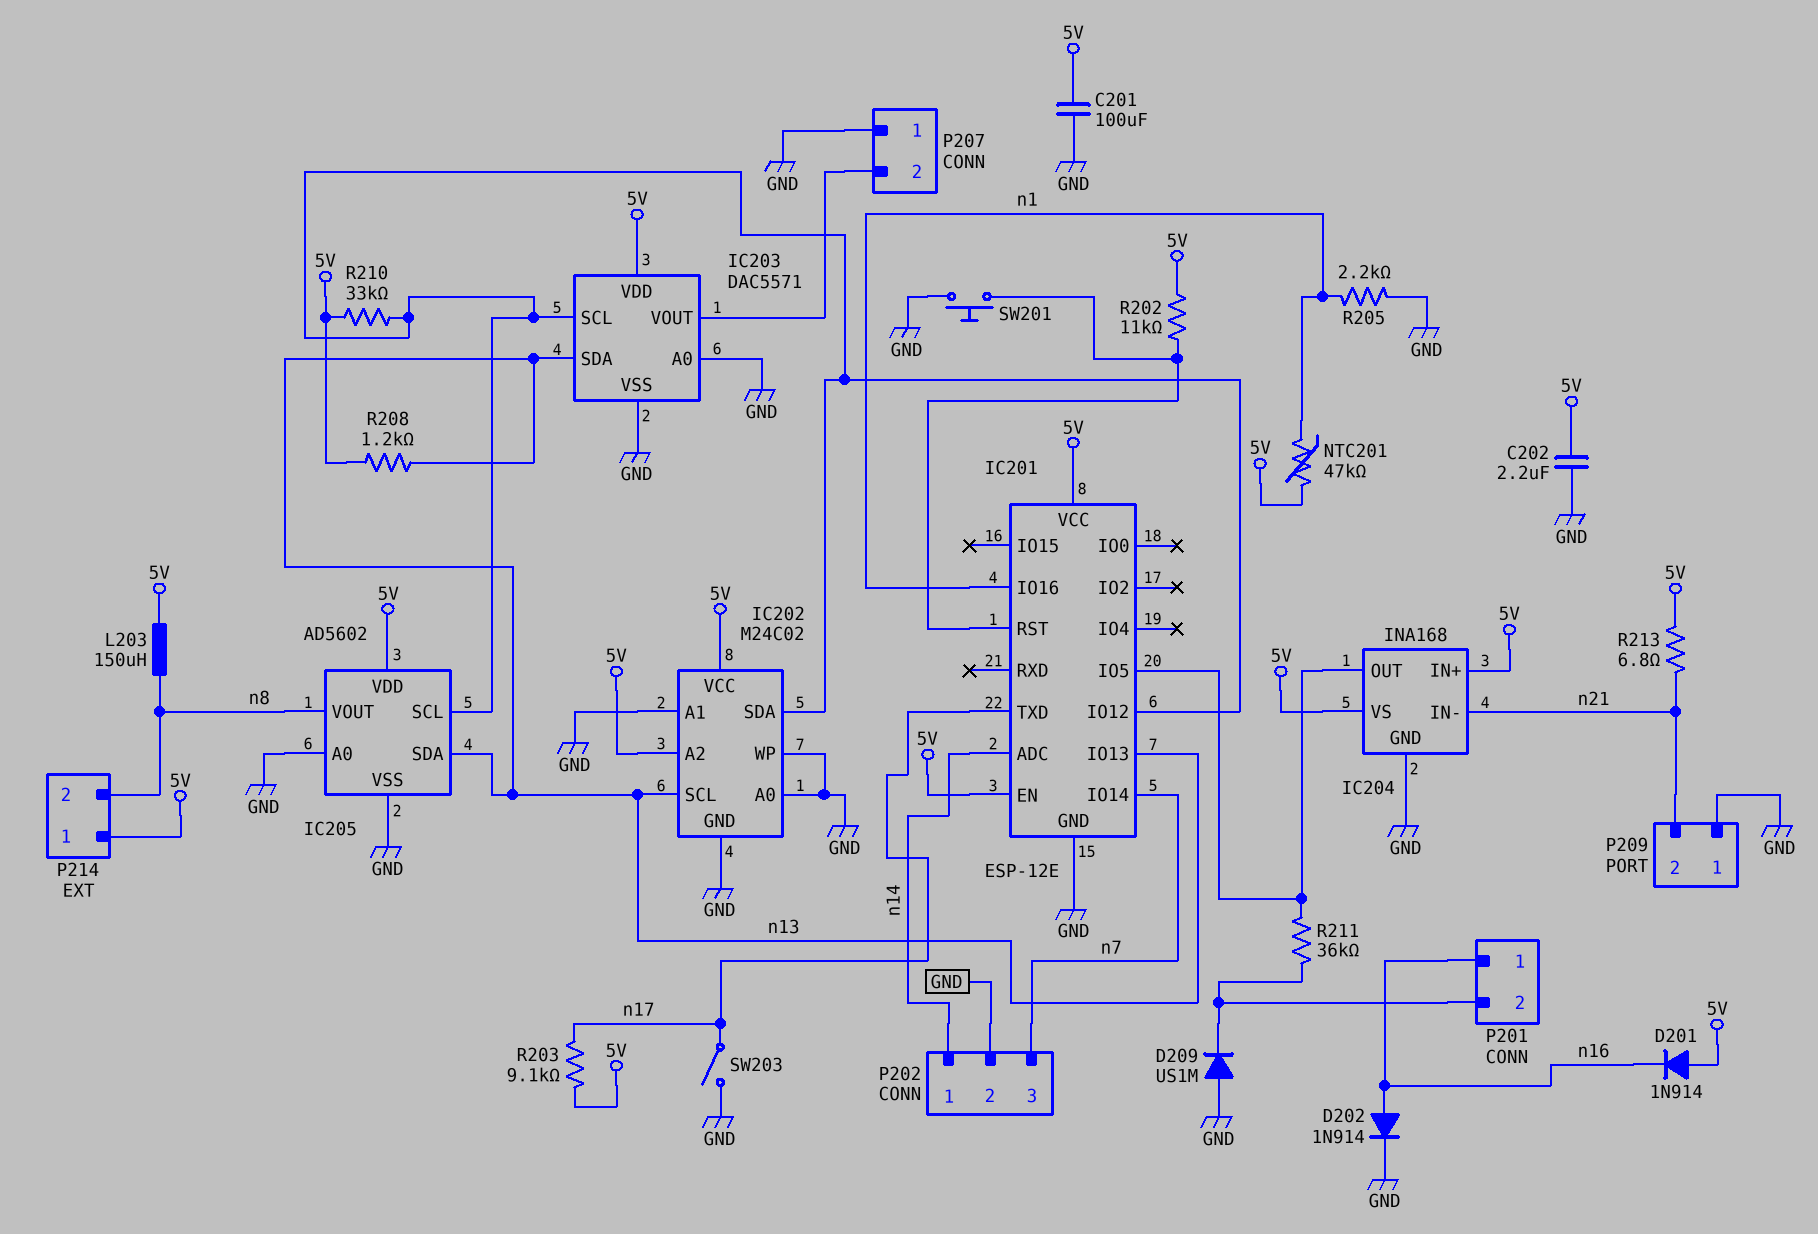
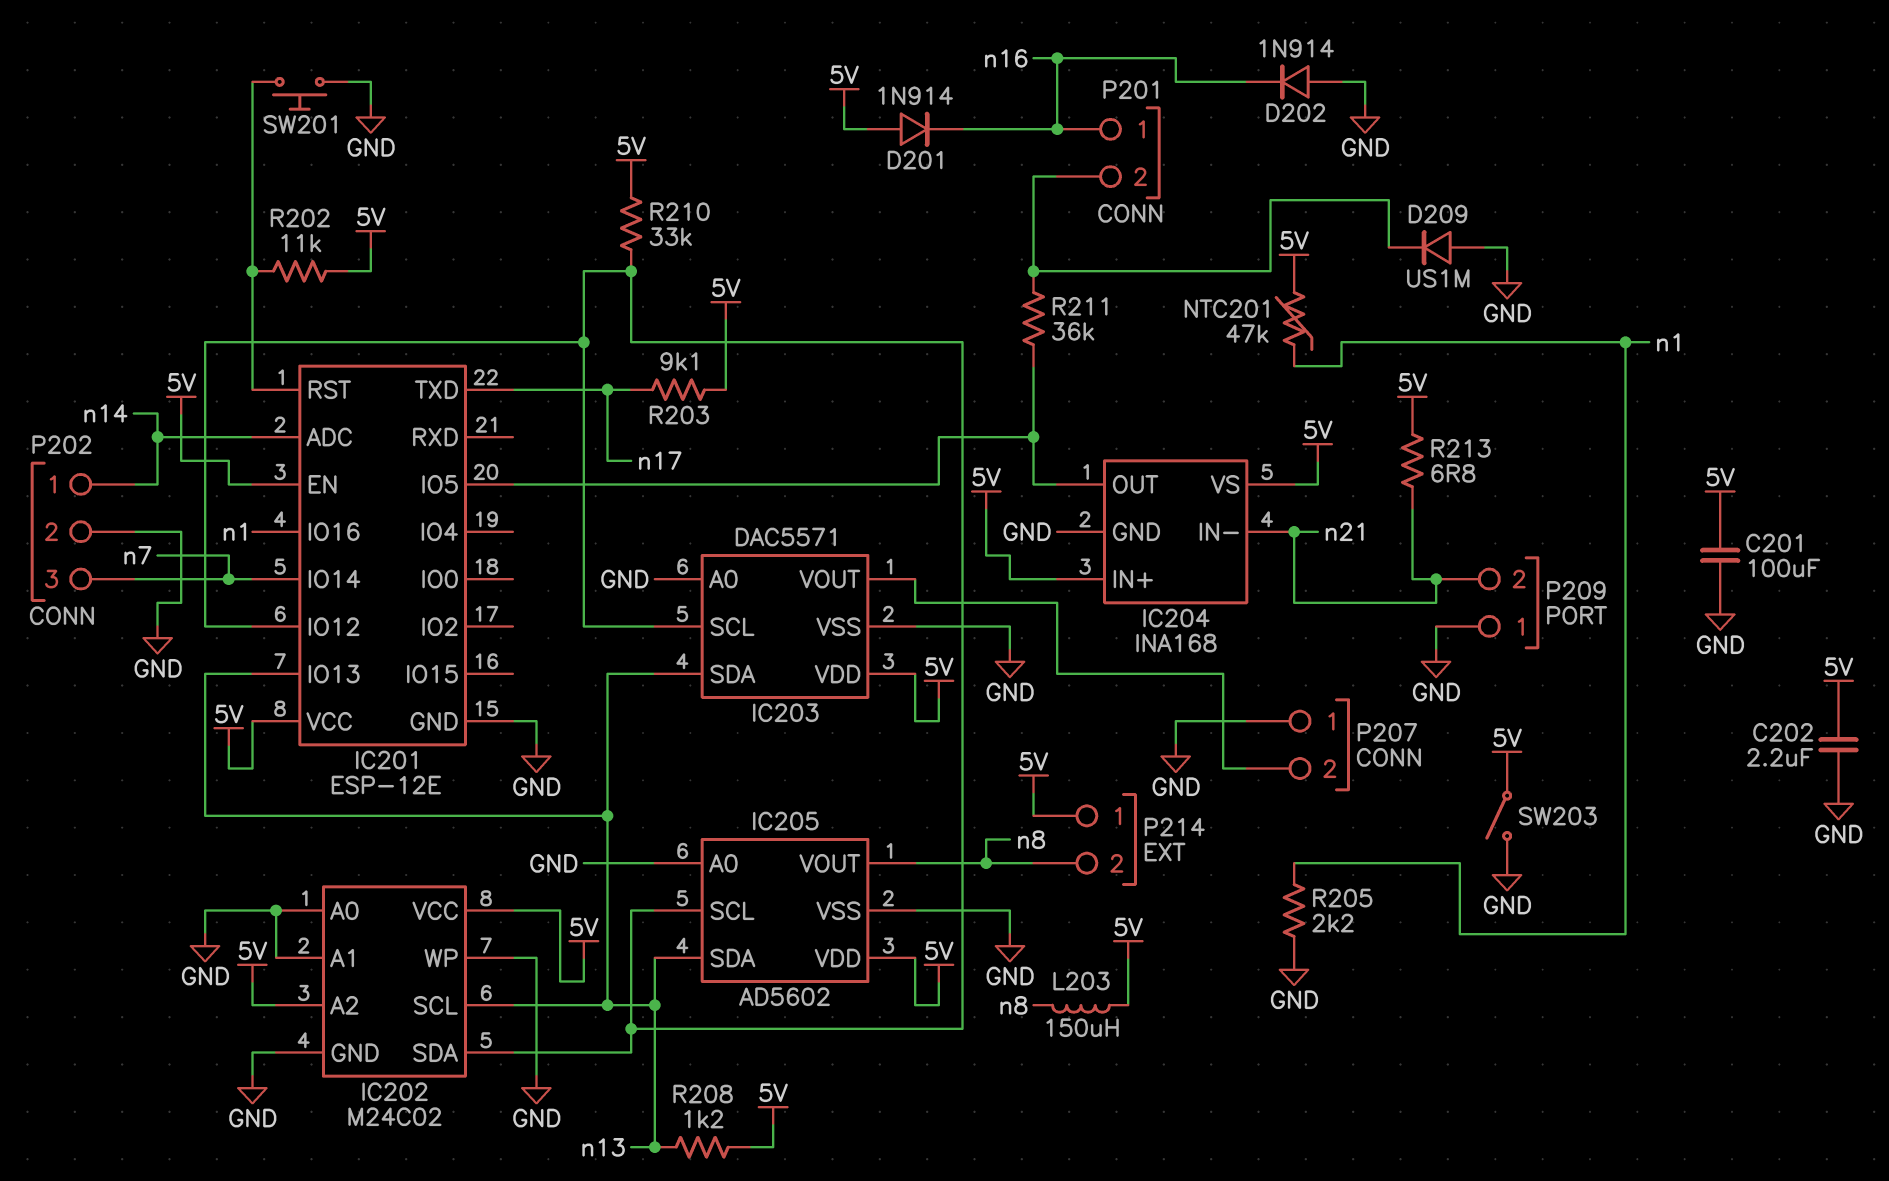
D202: diode 1N914 (A n16, K GND) -> diode 1N914 (A GND, K n16)
SW203: switch (GND, n17) -> switch (5V, GND)

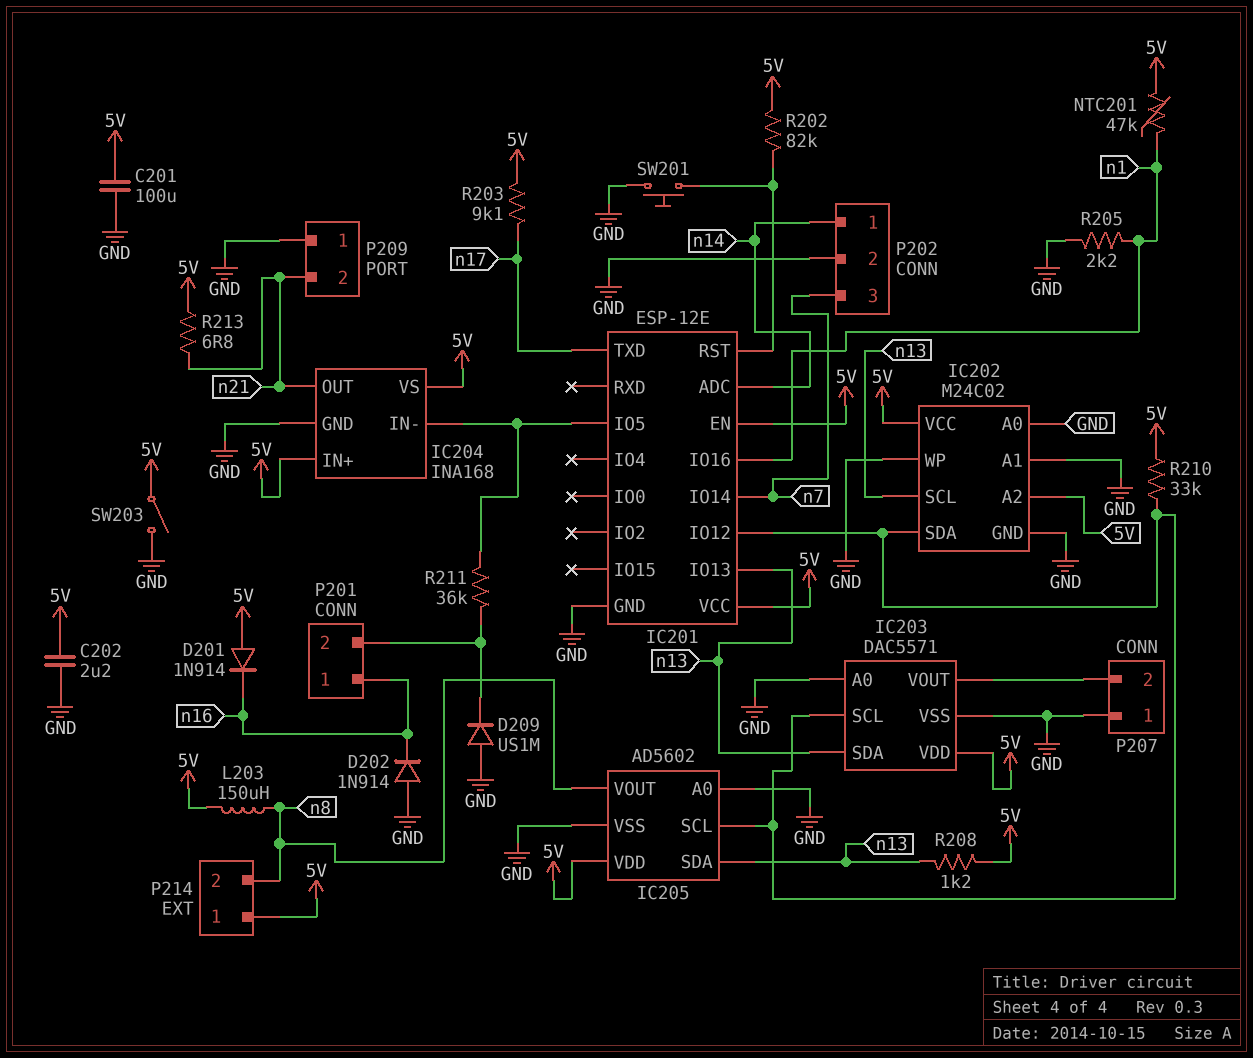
IC204 pin IN-: n21 -> IC201/IO5
IC204 pin OUT: IC201/IO5 -> n21
R202: 11k (5V, IC201/RST) -> 82k (5V, IC201/RST)

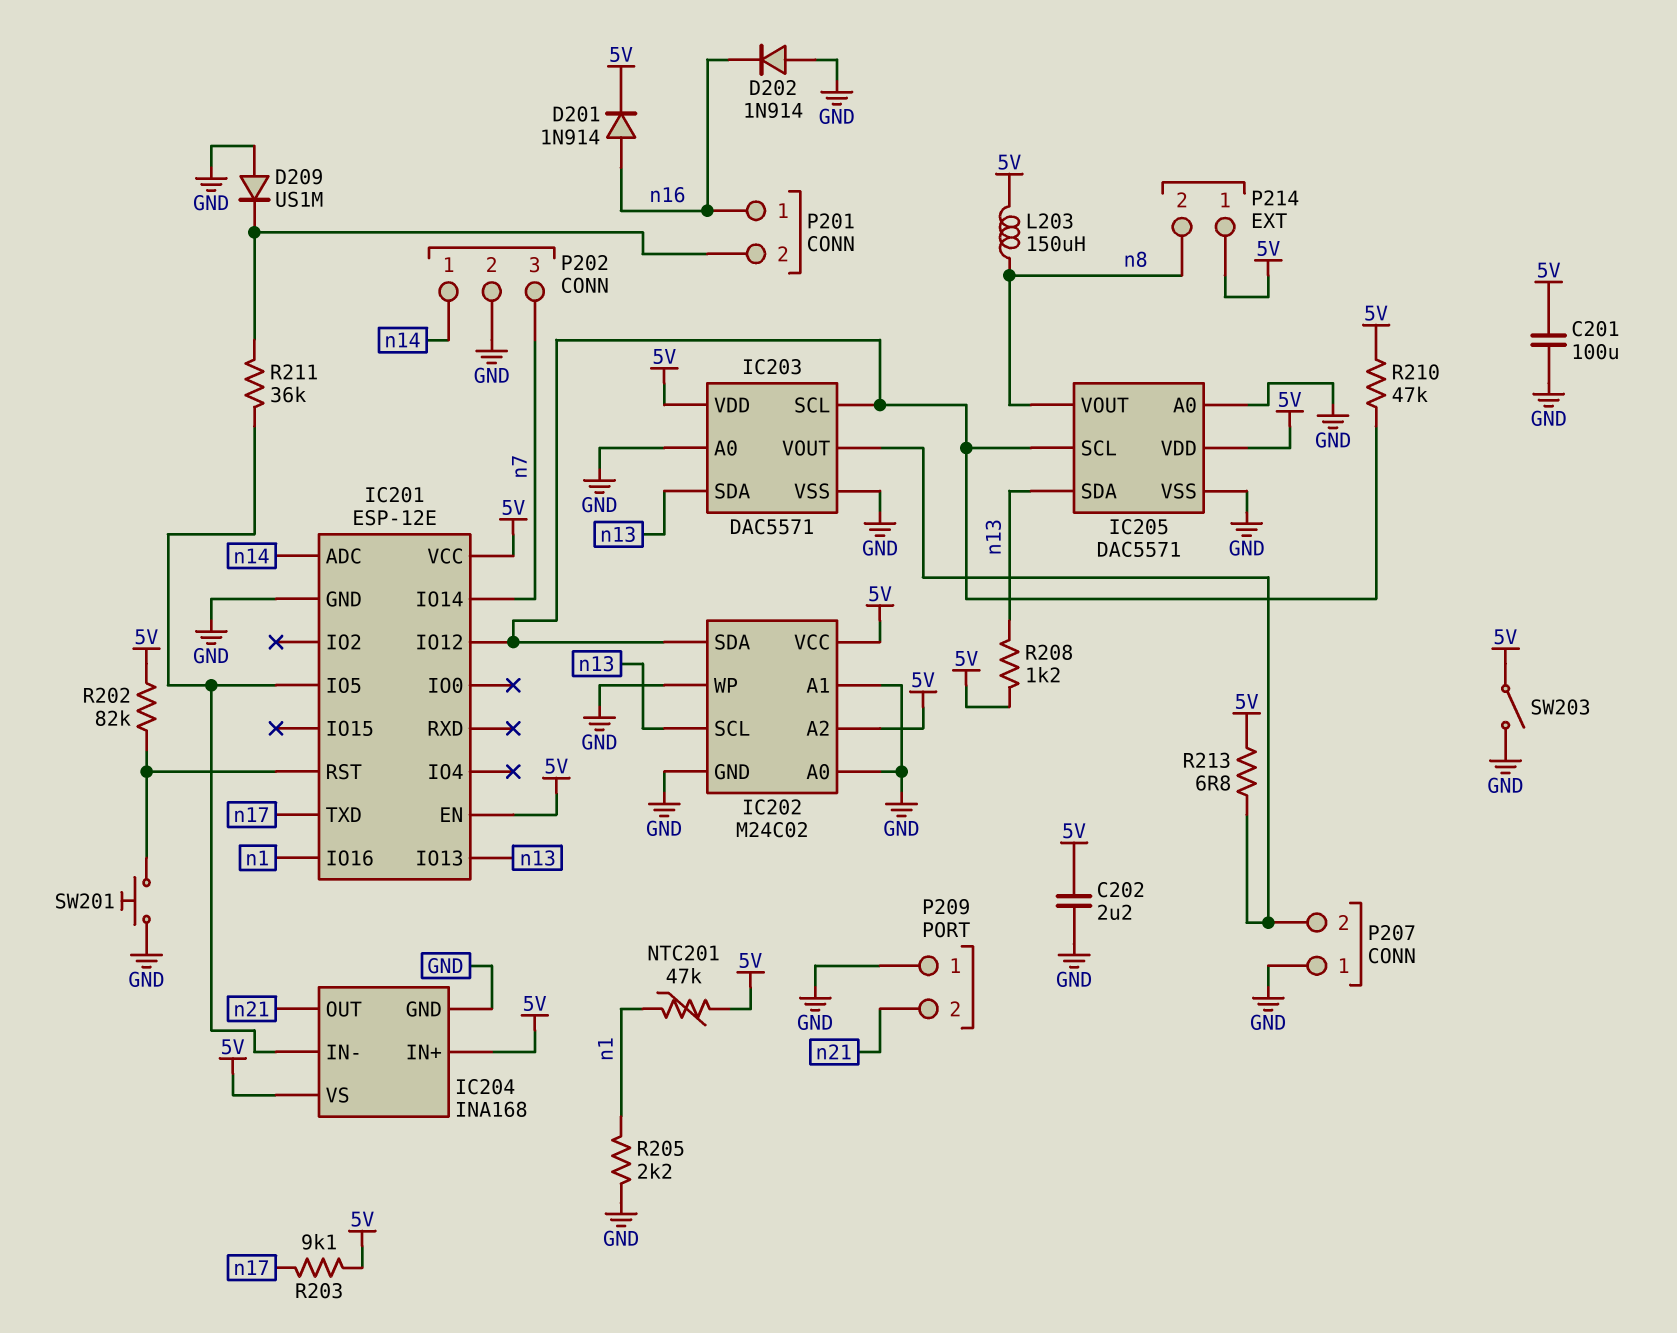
D201: diode 1N914 (A 5V, K n16) -> diode 1N914 (A n16, K 5V)
IC205: AD5602 -> DAC5571
R210: 33k (5V, IC201/IO12) -> 47k (5V, IC201/IO12)
R213: 6.8 (5V, n21) -> 6.8 (5V, IC203/VOUT)

